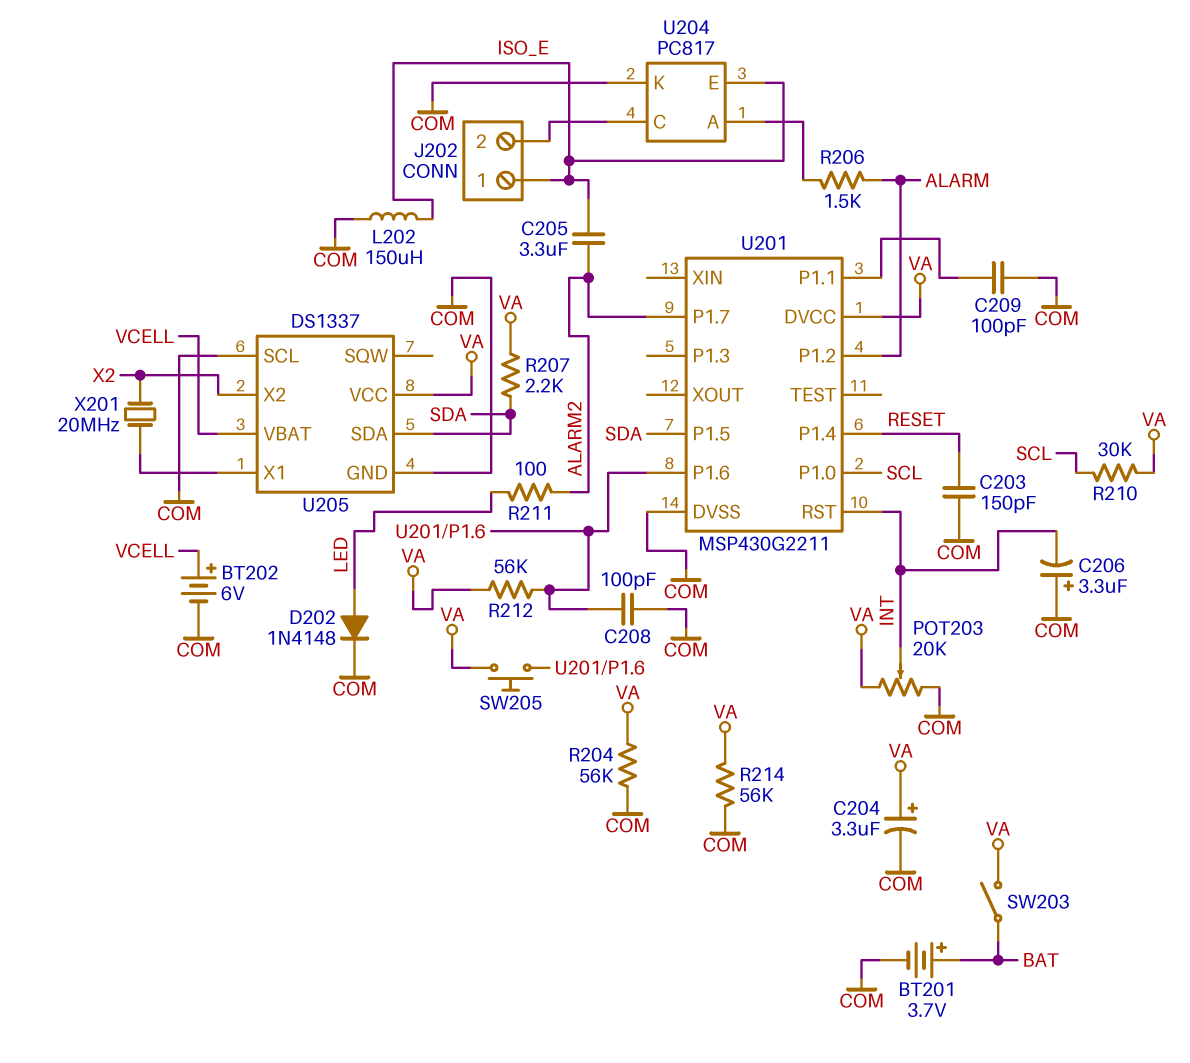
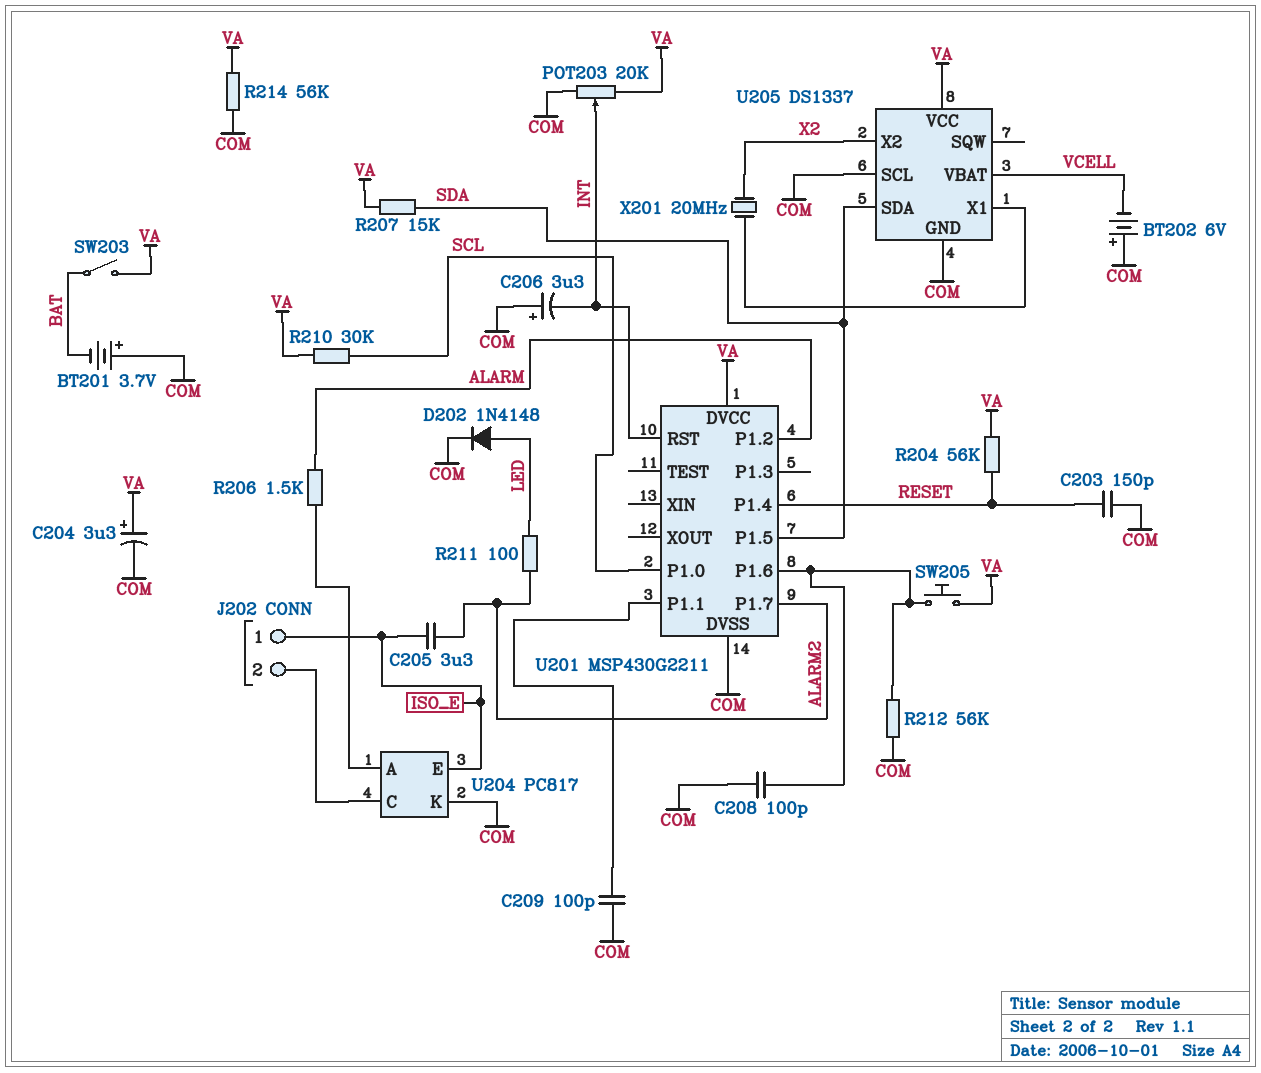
BT201: 3.7V (plus BAT, minus COM) -> 3.7V (plus COM, minus BAT)
BT202: 6V (plus VCELL, minus COM) -> 6V (plus COM, minus VCELL)
L202: 150uH (COM, ISO_E) -> none
R204: 56k (COM, VA) -> 56k (RESET, VA)
R207: 2.2k (SDA, VA) -> 15k (SDA, VA)
R212: 56k (U201/P1.6, VA) -> 56k (COM, U201/P1.6)

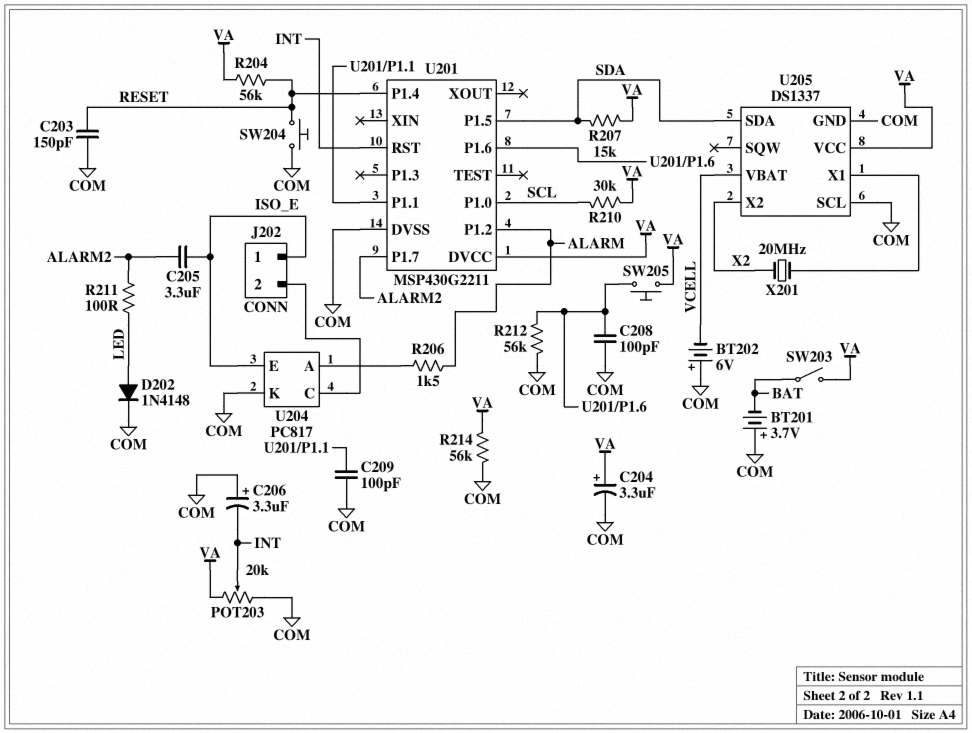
SW204: none -> button (COM, RESET)

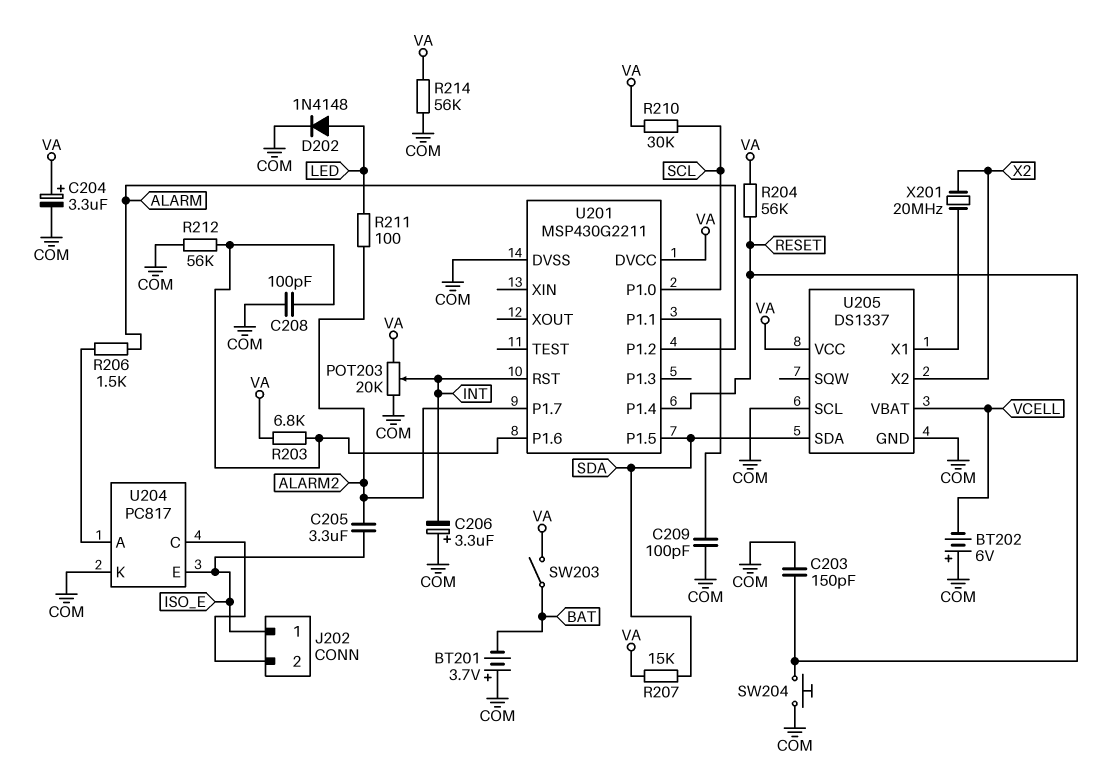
R203: none -> 6.8k (U201/P1.6, VA)
SW205: button (U201/P1.6, VA) -> none

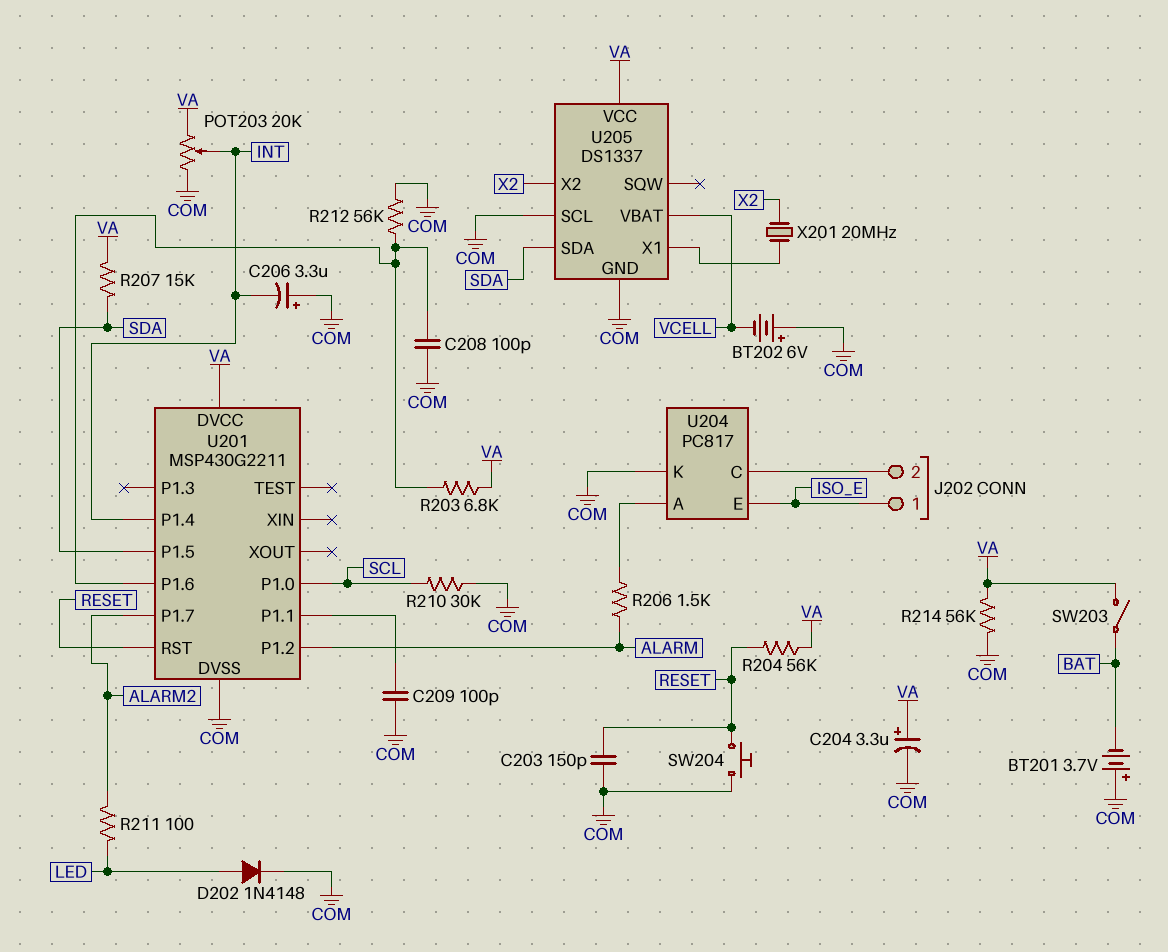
C205: 3.3uF (ALARM2, ISO_E) -> none
R210: 30k (SCL, VA) -> 30k (COM, SCL)
U201 pin P1.4: RESET -> INT
U201 pin RST: INT -> RESET

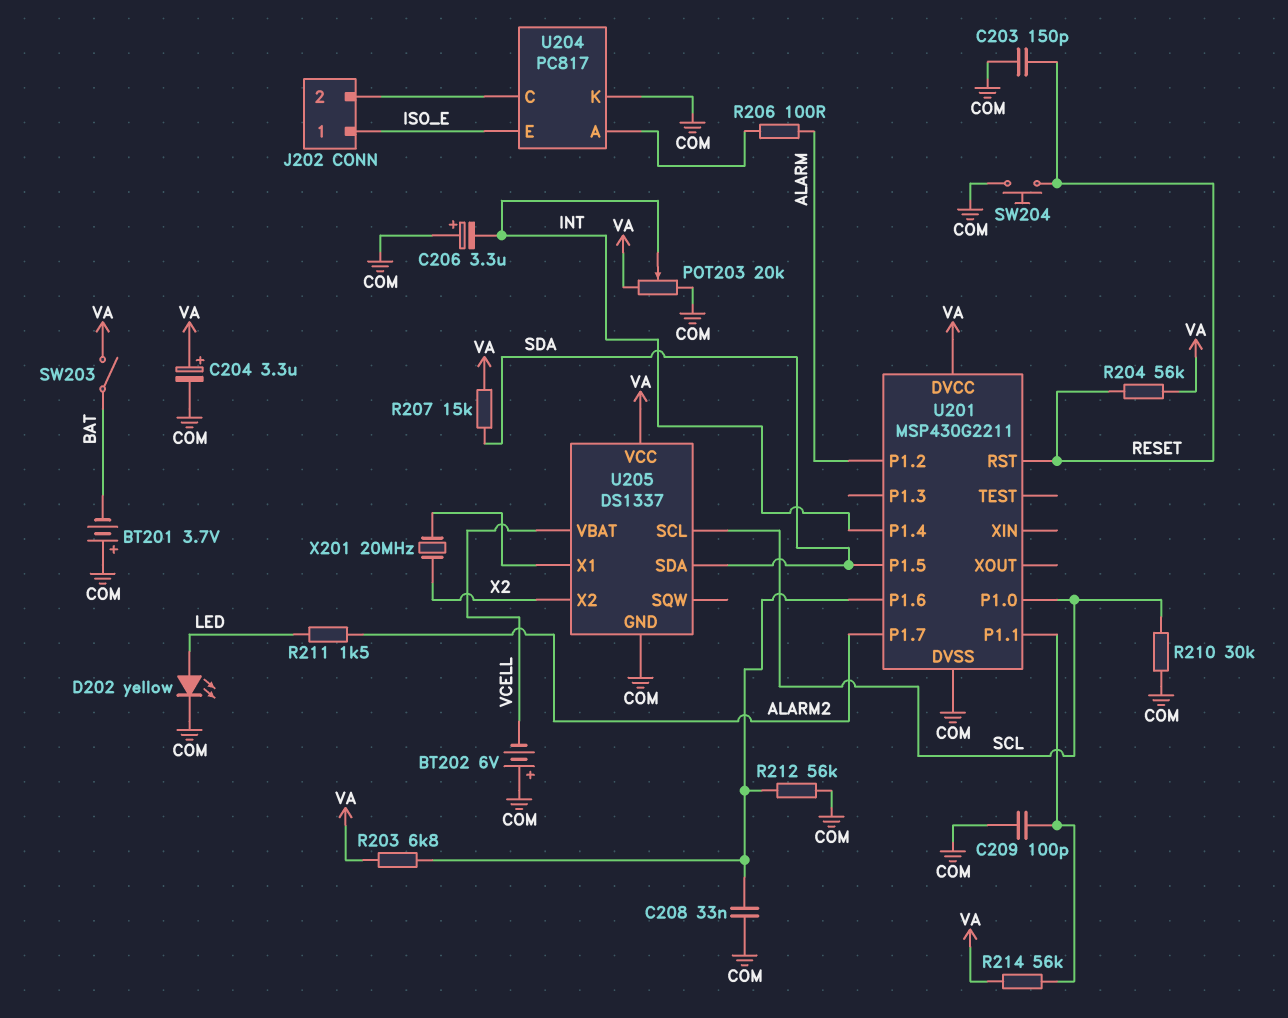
C208: 100pF (COM, U201/P1.6) -> 33nF (COM, U201/P1.6)
D202: diode 1N4148 (A LED, K COM) -> LED yellow (A LED, K COM)
R206: 1.5k (ALARM, U204/A) -> 100 (ALARM, U204/A)
R211: 100 (ALARM2, LED) -> 1.5k (ALARM2, LED)
R214: 56k (COM, VA) -> 56k (U201/P1.1, VA)
U205 pin SCL: COM -> SCL

